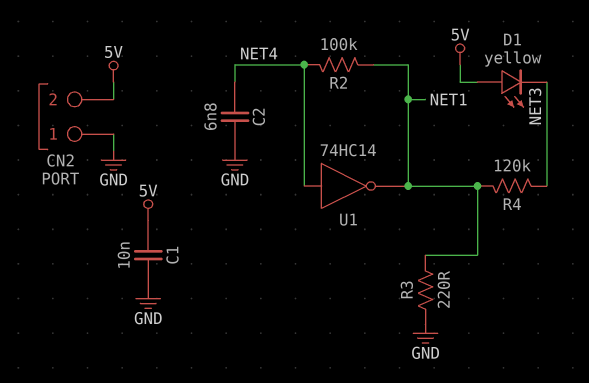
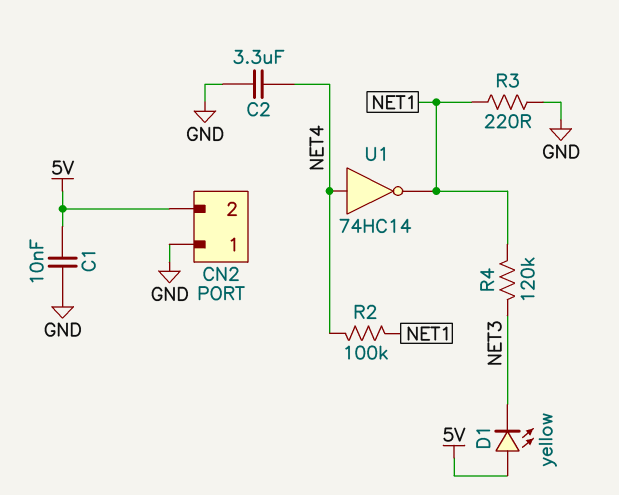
C2: 6.8nF (GND, NET4) -> 3.3uF (GND, NET4)

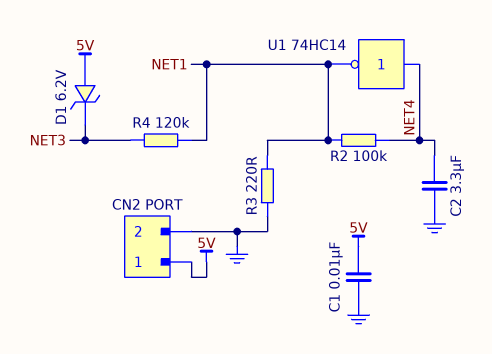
CN2 pin 1: GND -> 5V
CN2 pin 2: 5V -> GND
D1: LED yellow (A 5V, K NET3) -> zener 6.2V (A 5V, K NET3)

